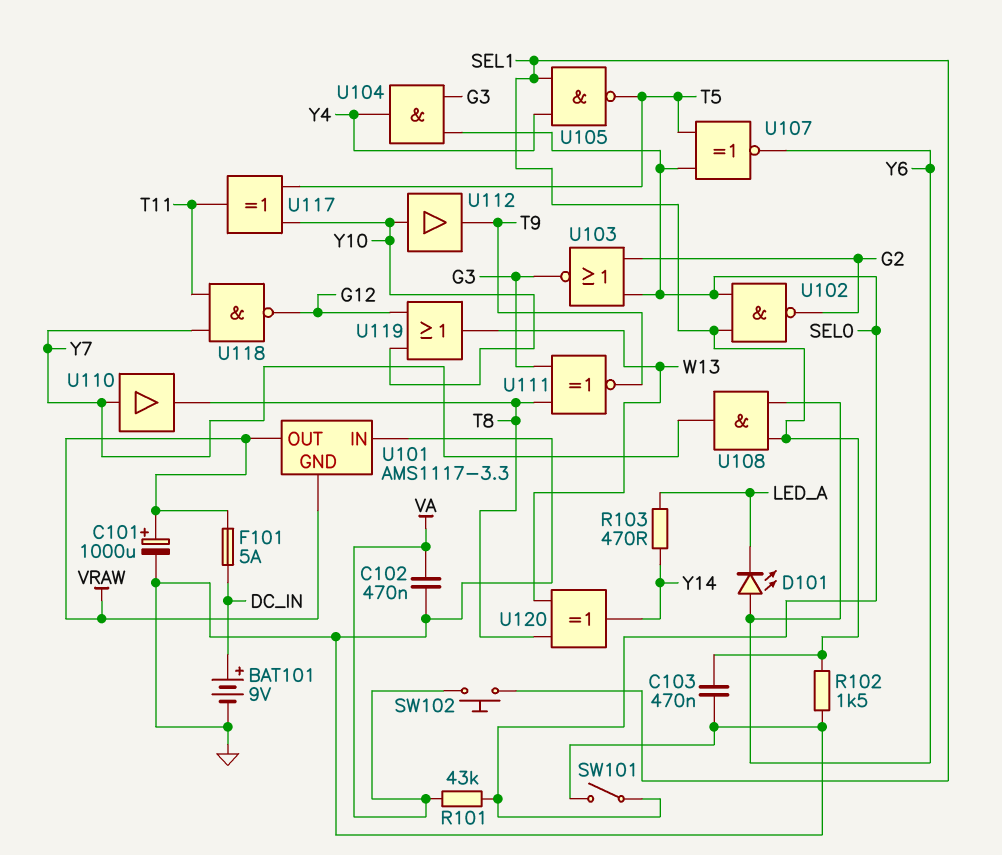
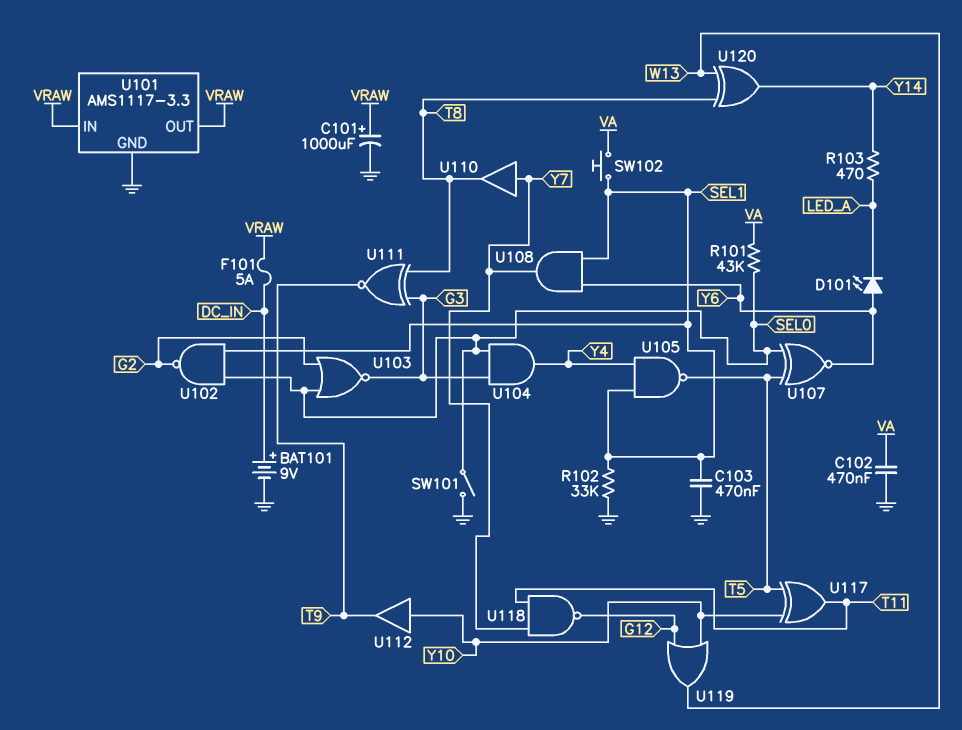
R102: 1.5k (GND, SEL1) -> 33k (GND, SEL1)
U101 pin GND: VRAW -> GND
U101 pin IN: GND -> VRAW

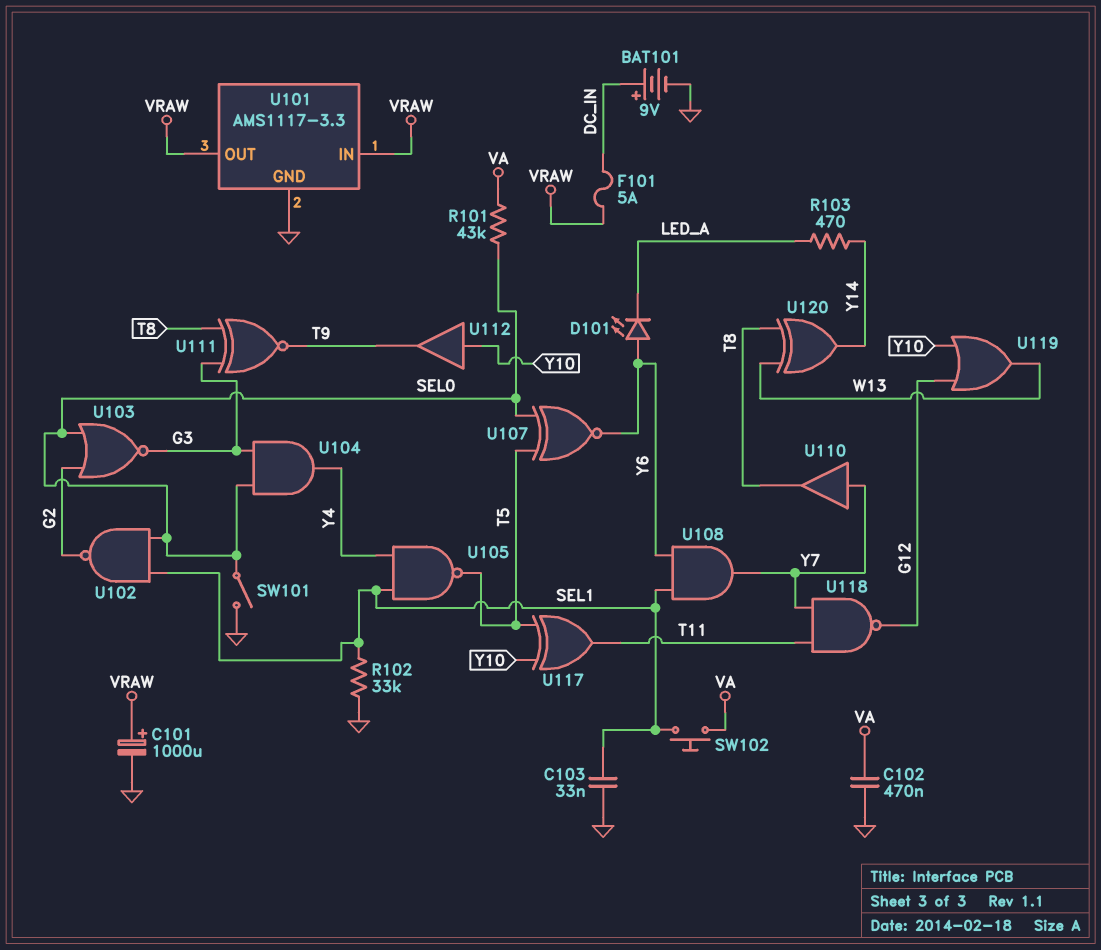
C103: 470nF (GND, SEL1) -> 33nF (GND, SEL1)

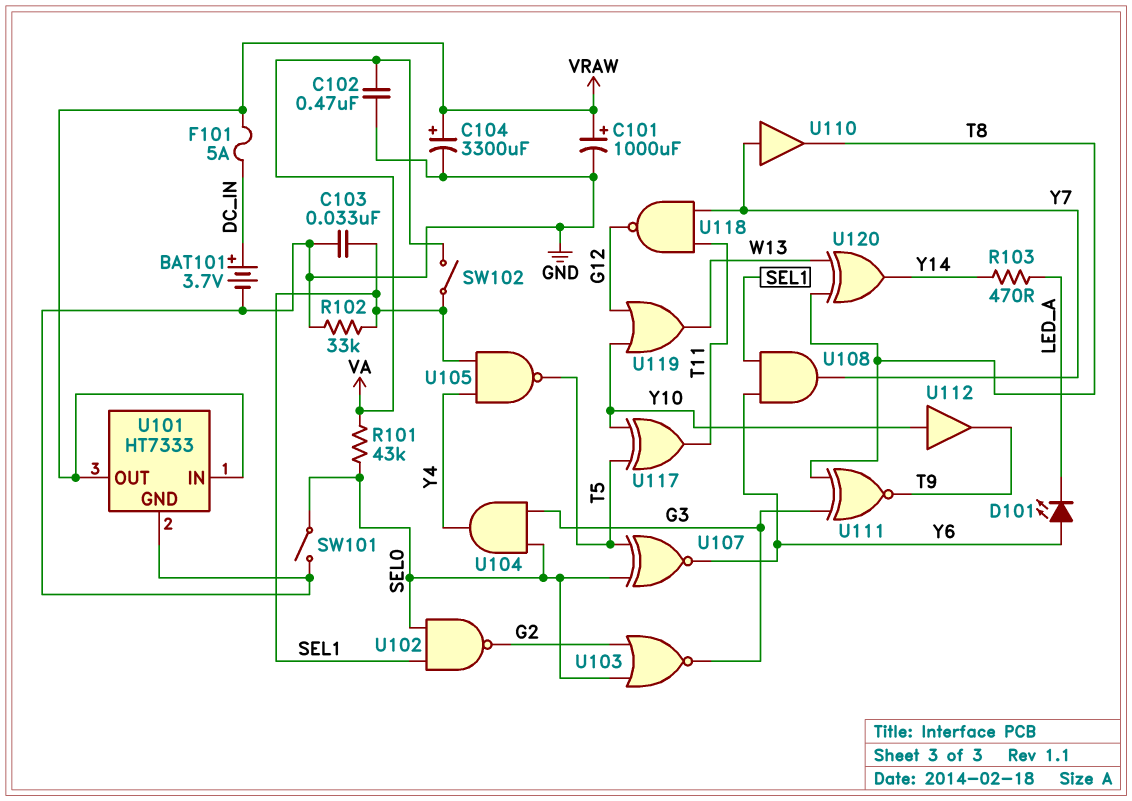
BAT101: 9V (plus DC_IN, minus GND) -> 3.7V (plus DC_IN, minus GND)
C104: none -> 3300uF (plus VRAW, minus GND)
SW102: button (SEL1, VA) -> switch (SEL1, VA)
U101: AMS1117-3.3 -> HT7333

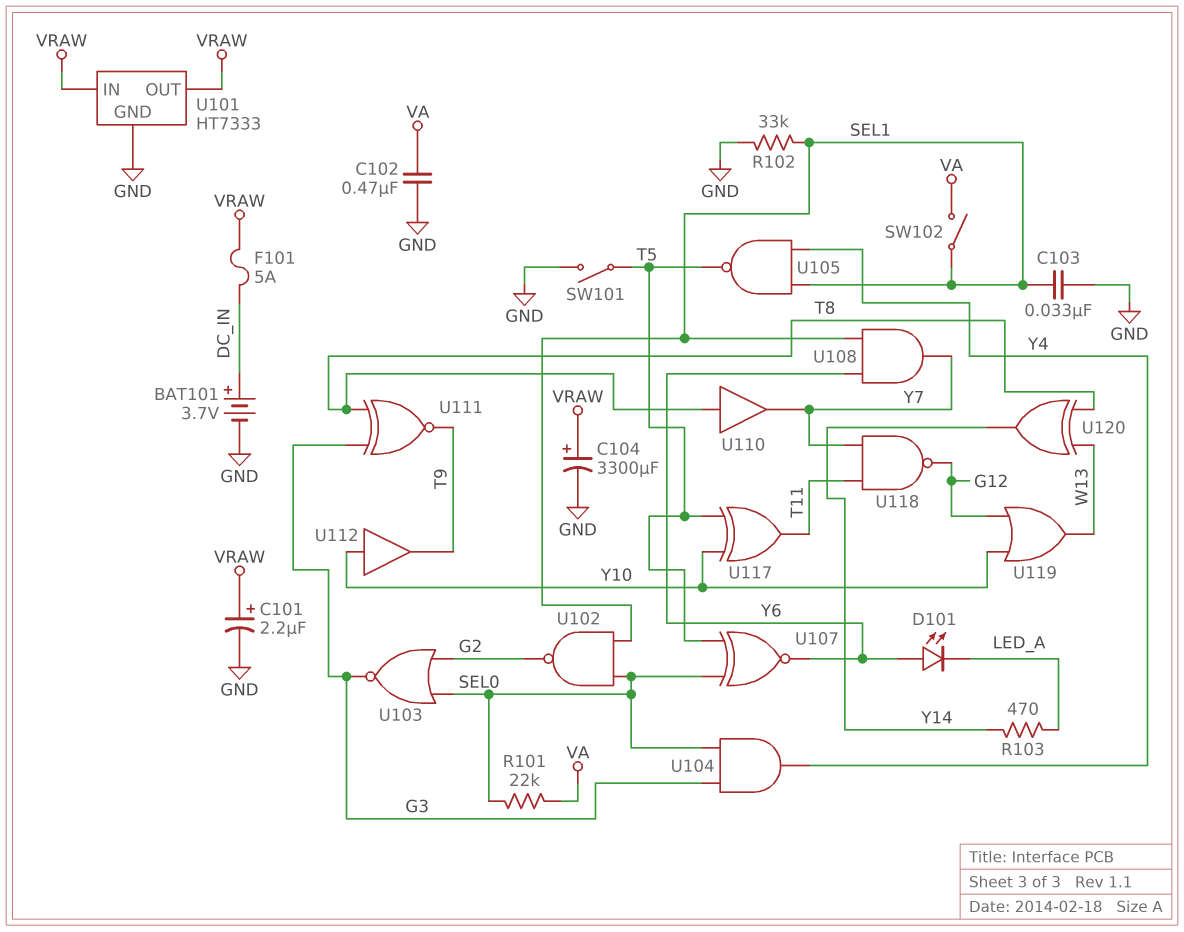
C101: 1000uF (plus VRAW, minus GND) -> 2.2uF (plus VRAW, minus GND)
R101: 43k (SEL0, VA) -> 22k (SEL0, VA)
SW101: switch (GND, SEL0) -> switch (GND, T5)
U110: buffer (in Y7, out T8) -> buffer (in T8, out Y7)

